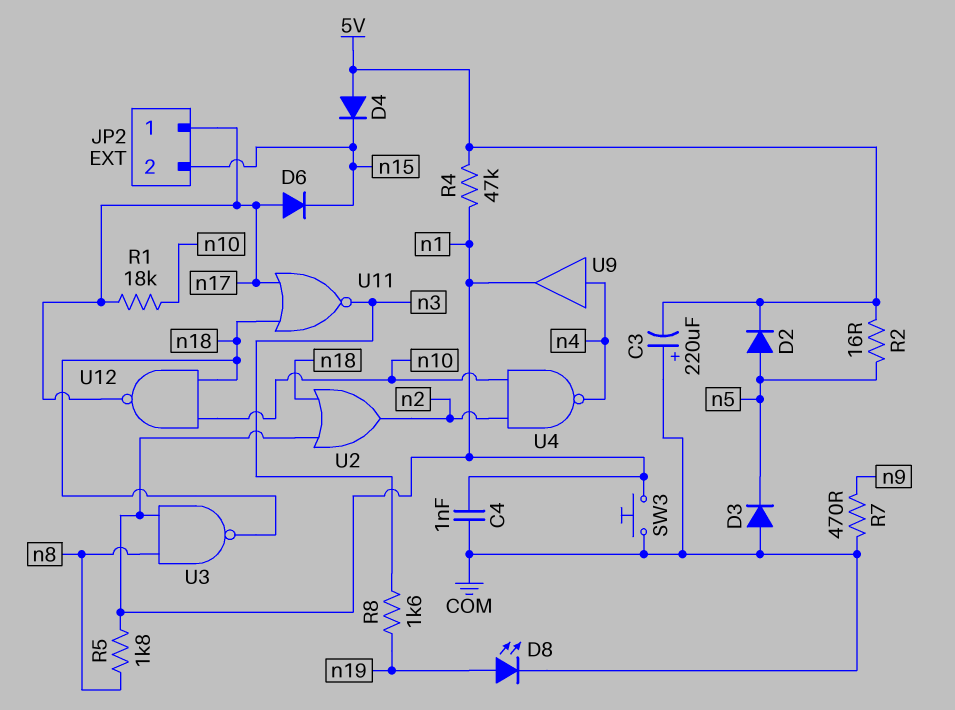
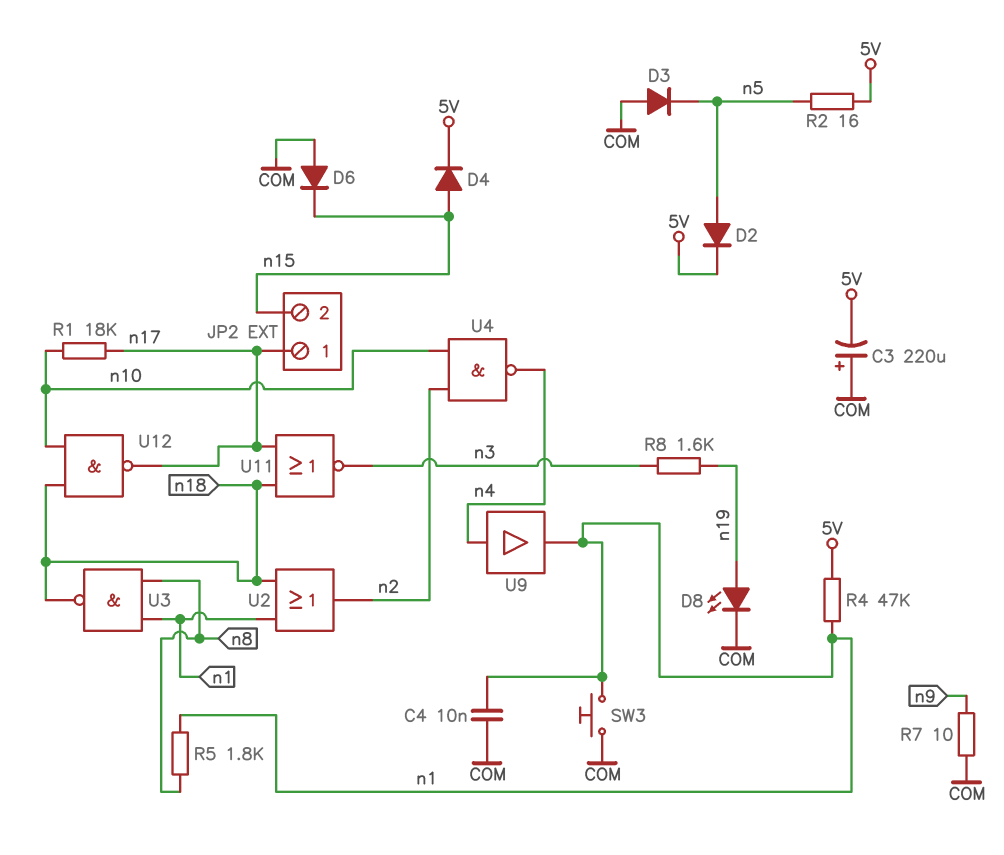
C4: 1nF (COM, n1) -> 10nF (COM, n1)
D4: diode (A 5V, K n15) -> diode (A n15, K 5V)
D6: diode (A n17, K n15) -> diode (A COM, K n15)
R7: 470 (COM, n9) -> 10 (COM, n9)

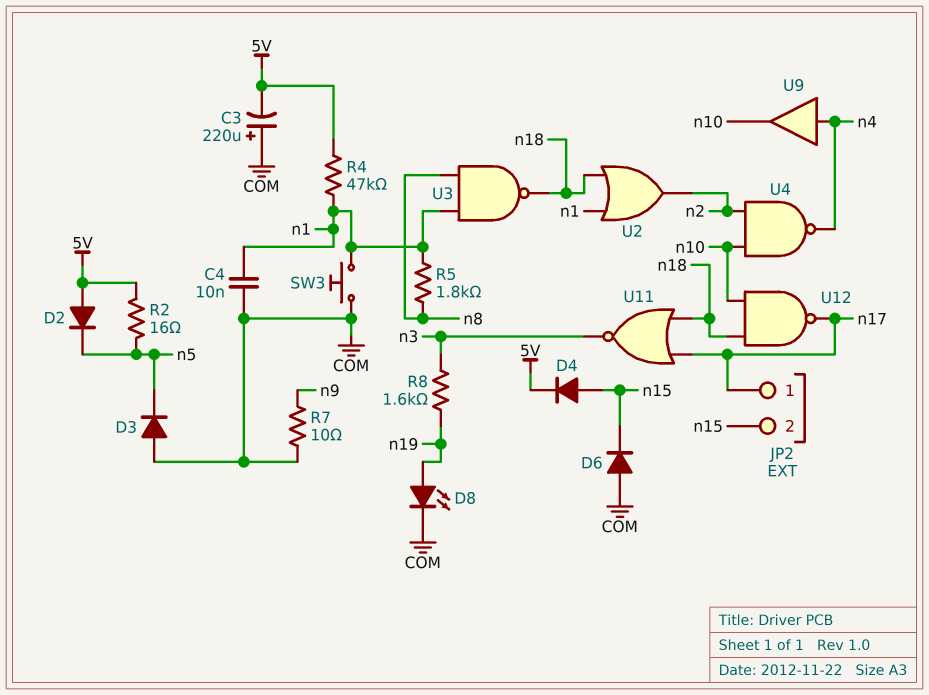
D2: diode (A n5, K 5V) -> diode (A 5V, K n5)
R1: 18k (n10, n17) -> none
U9: buffer (in n4, out n1) -> buffer (in n4, out n10)

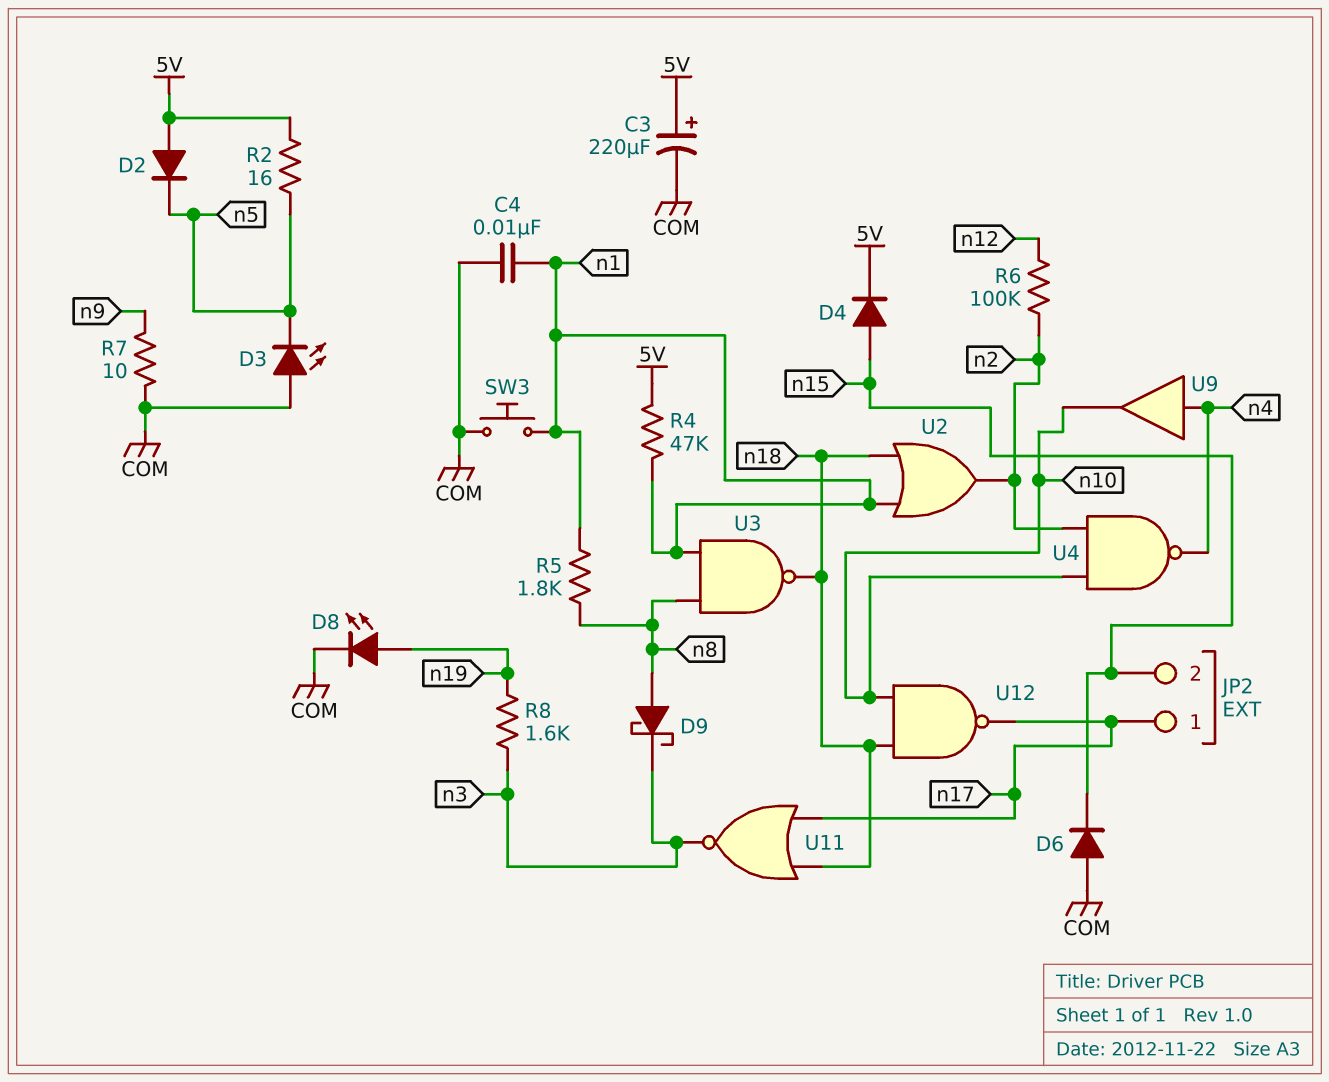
C3: 220uF (plus COM, minus 5V) -> 220uF (plus 5V, minus COM)
D3: diode (A COM, K n5) -> LED (A COM, K n5)
D9: none -> schottky (A n8, K n3)
R6: none -> 100k (n2, n12)

